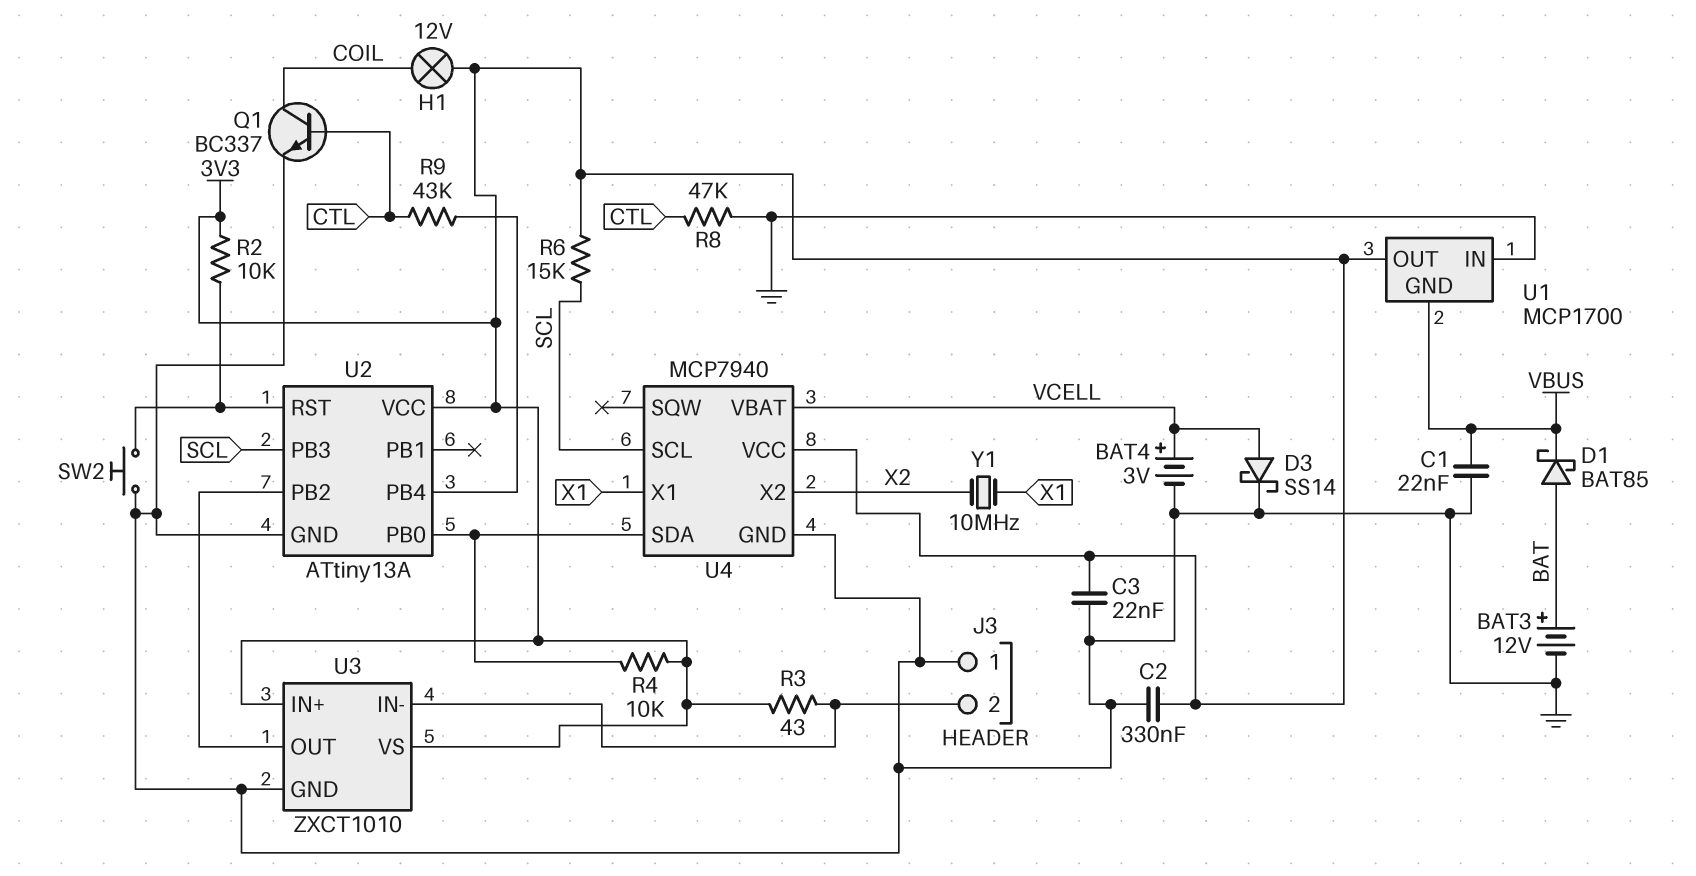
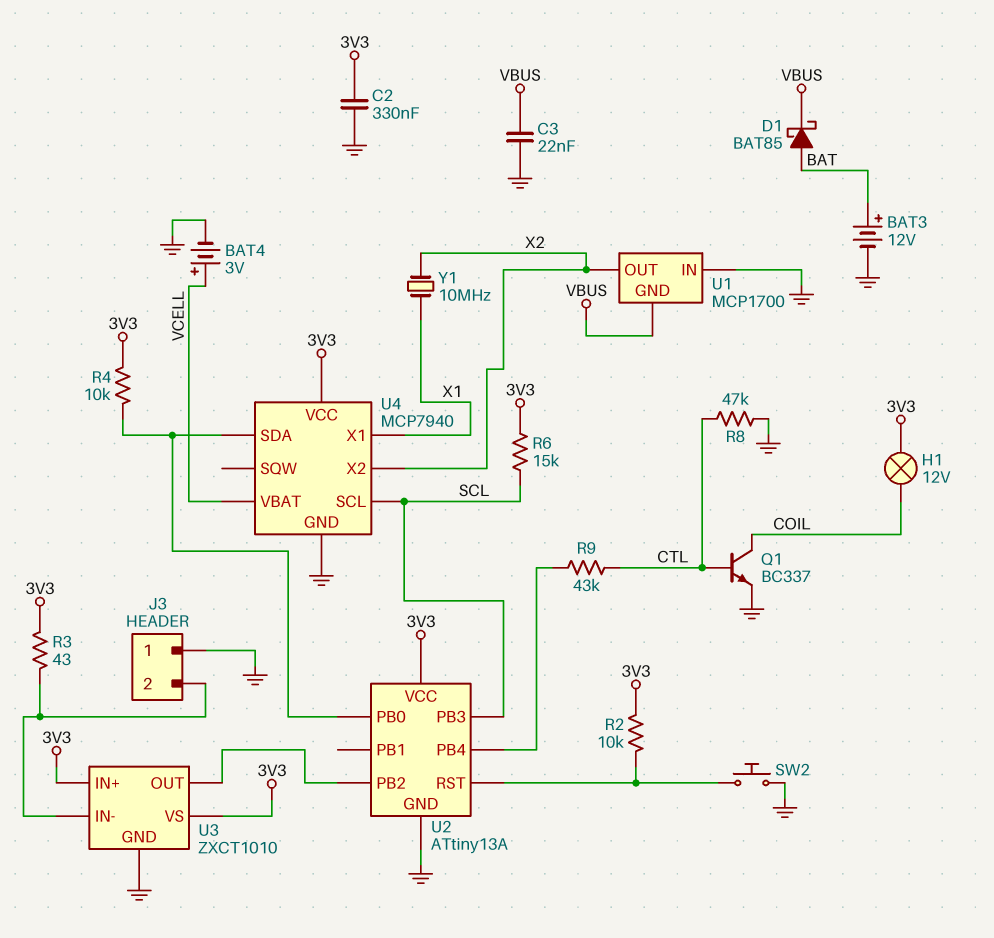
C1: 22nF (GND, VBUS) -> none
C3: 22nF (3V3, GND) -> 22nF (GND, VBUS)
D3: schottky SS14 (A VCELL, K GND) -> none
U1 pin OUT: 3V3 -> X2

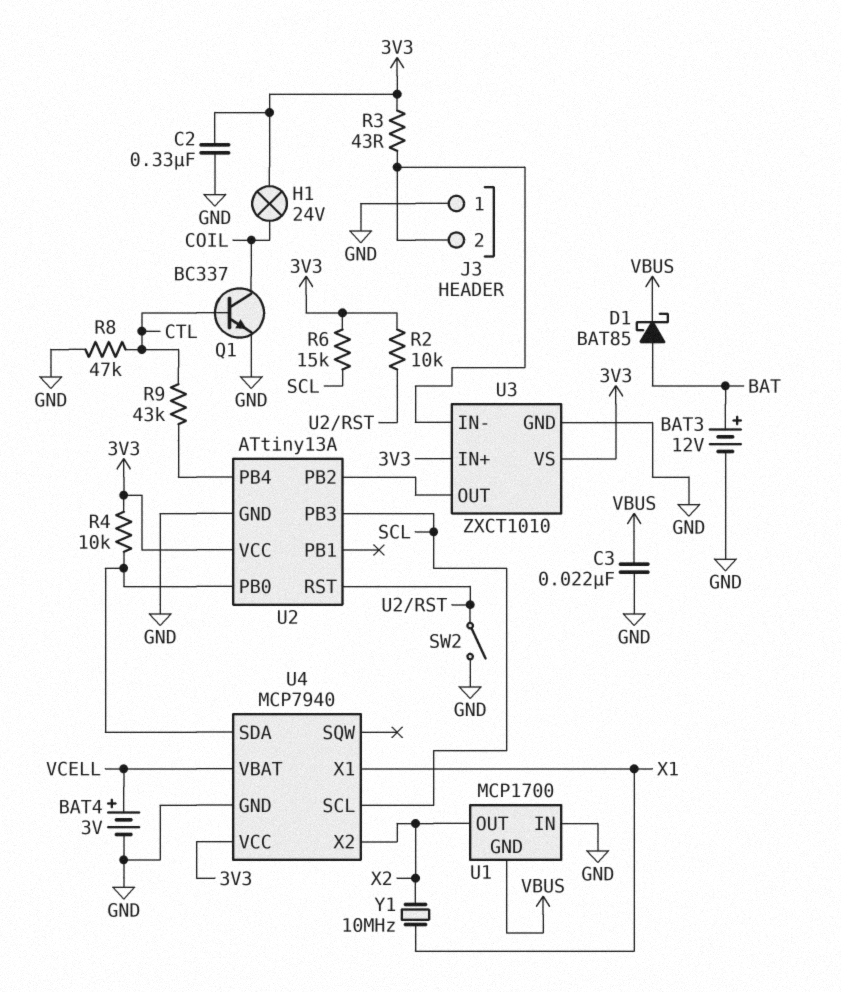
H1: lamp 12V (3V3, COIL) -> lamp 24V (3V3, COIL)
SW2: button (GND, U2/RST) -> switch (GND, U2/RST)

